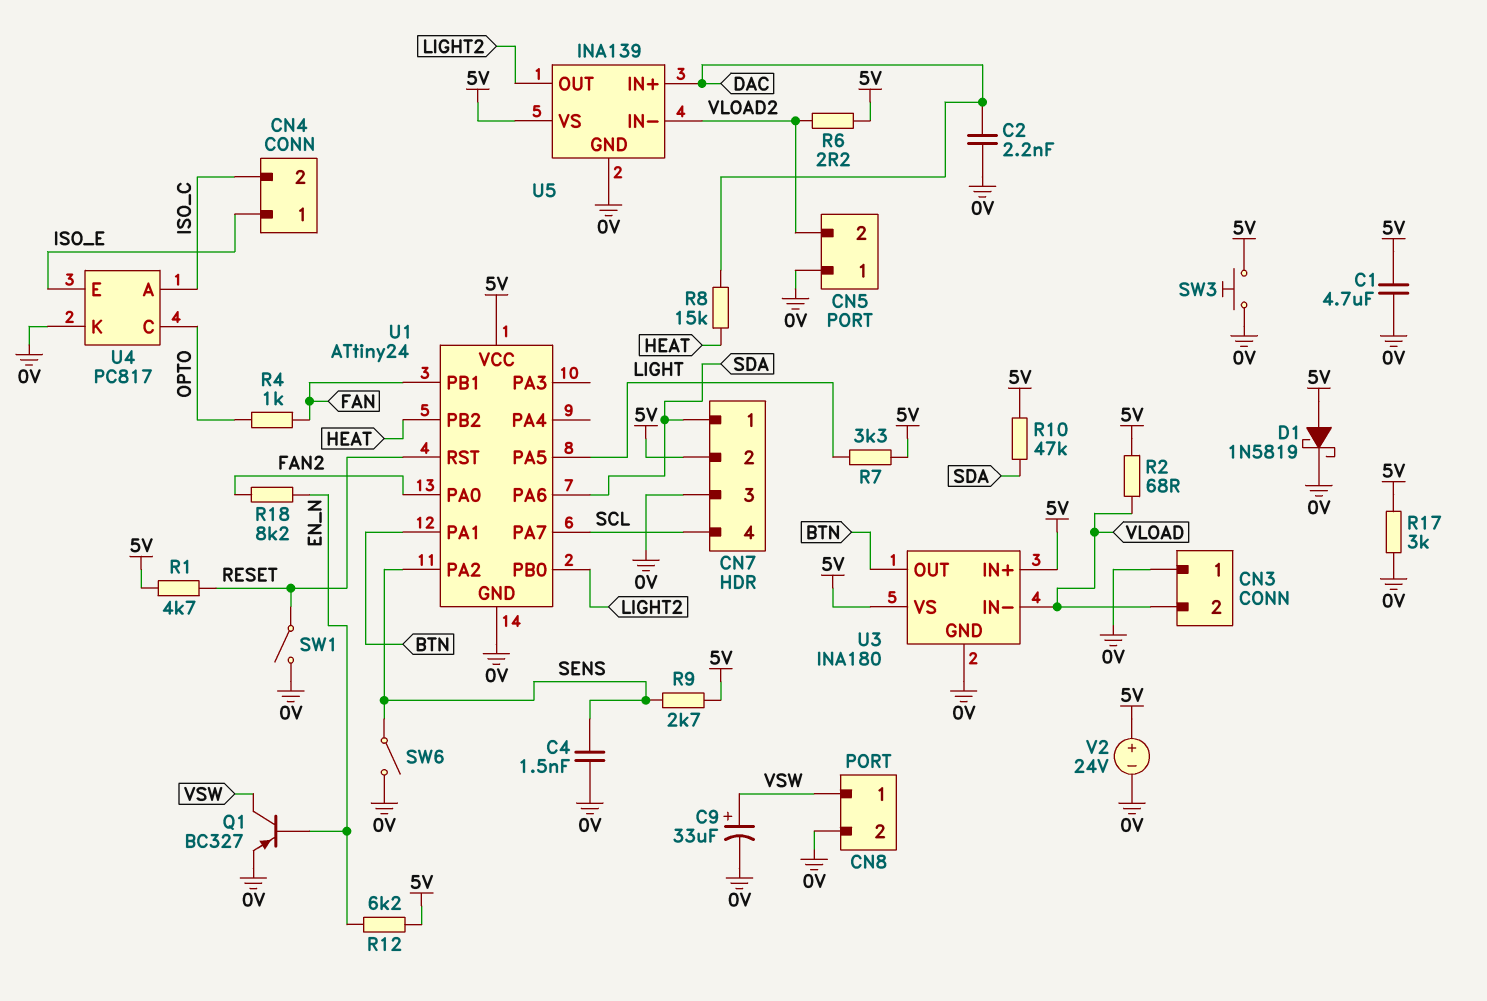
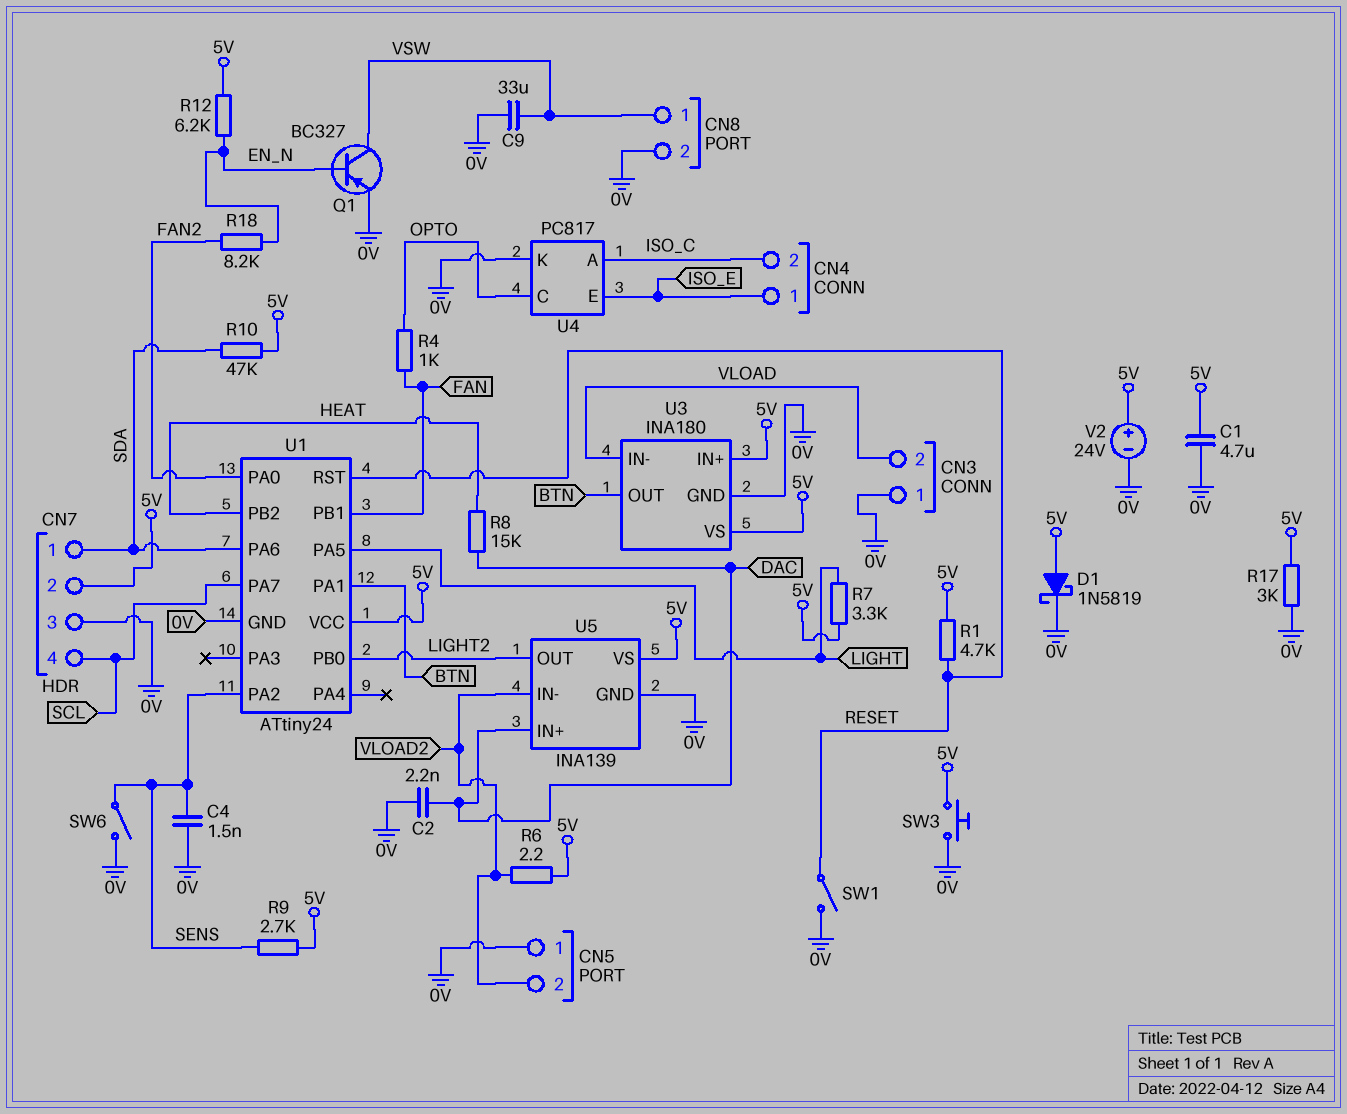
C9: 33uF (plus VSW, minus 0V) -> 33uF (0V, VSW)
R2: 68 (5V, VLOAD) -> none

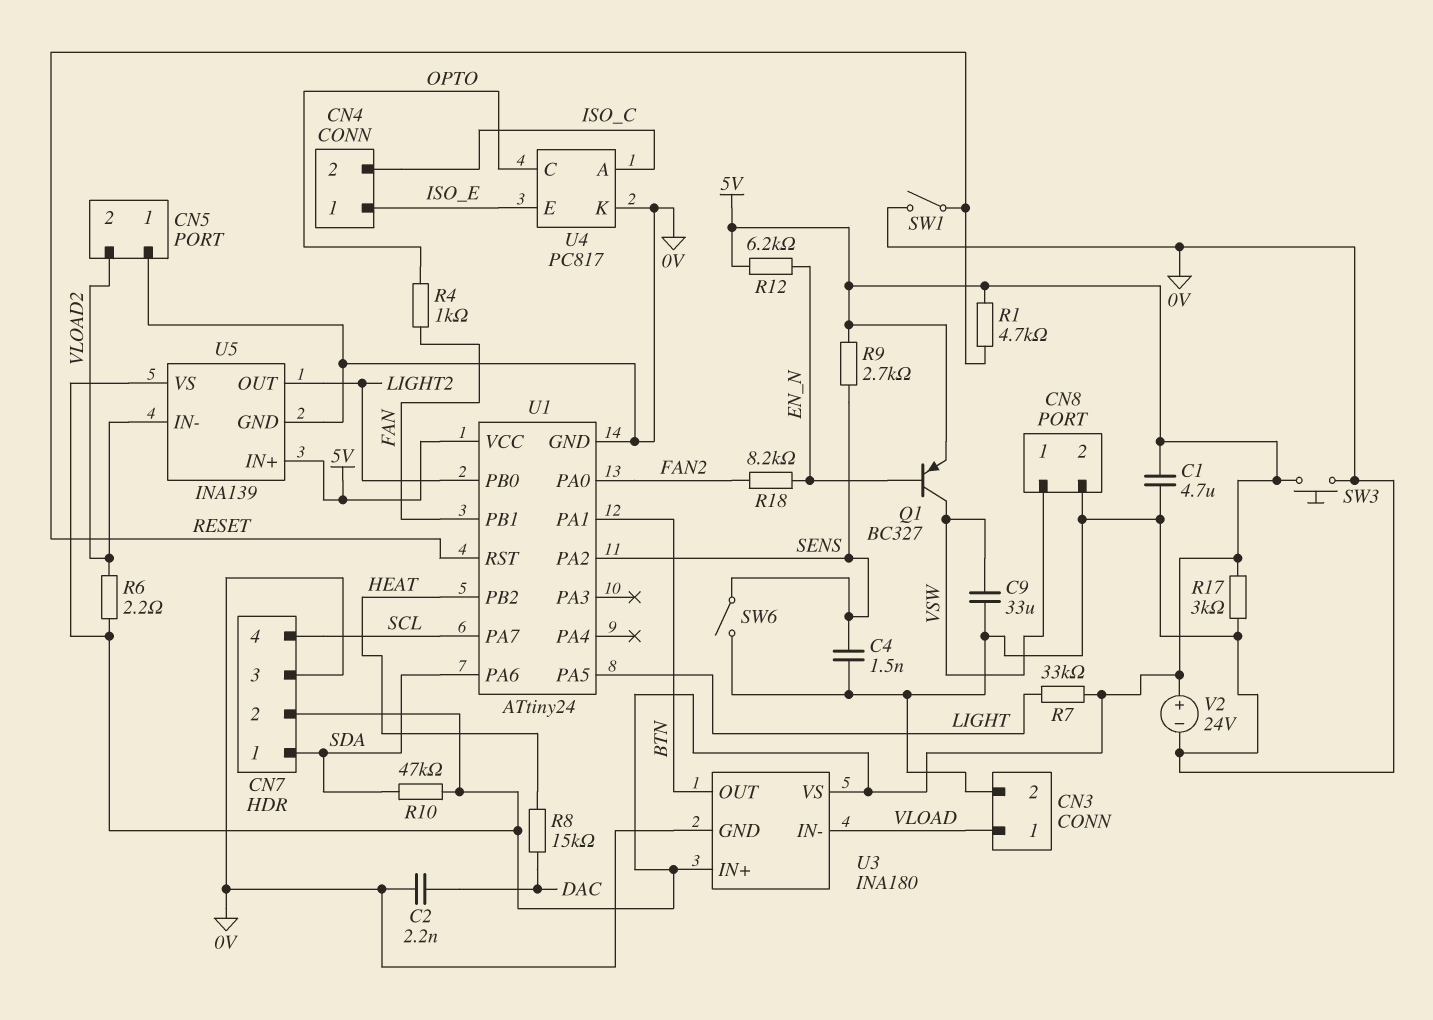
CN3 pin 1: 0V -> VLOAD
CN3 pin 2: VLOAD -> 0V
D1: schottky 1N5819 (A 5V, K 0V) -> none
Q1: PNP BC327 (B EN_N, C VSW, E 0V) -> PNP BC327 (B EN_N, C VSW, E 5V)
R7: 3.3k (5V, LIGHT) -> 33k (5V, LIGHT)
U5 pin IN+: DAC -> 5V

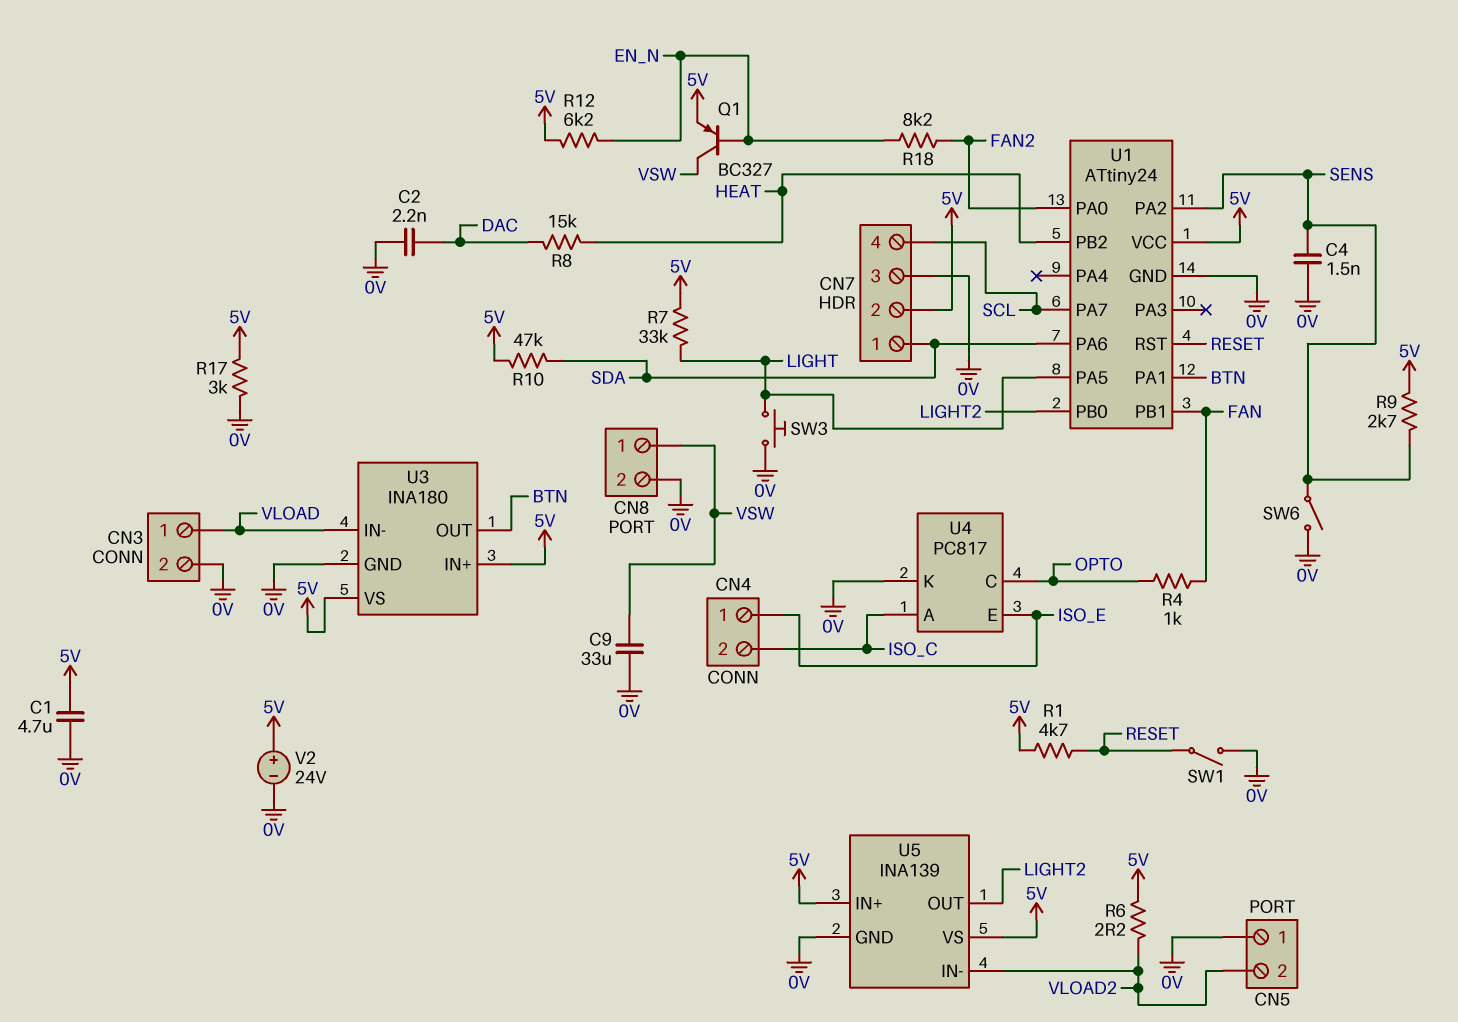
SW3: button (0V, 5V) -> button (0V, LIGHT)

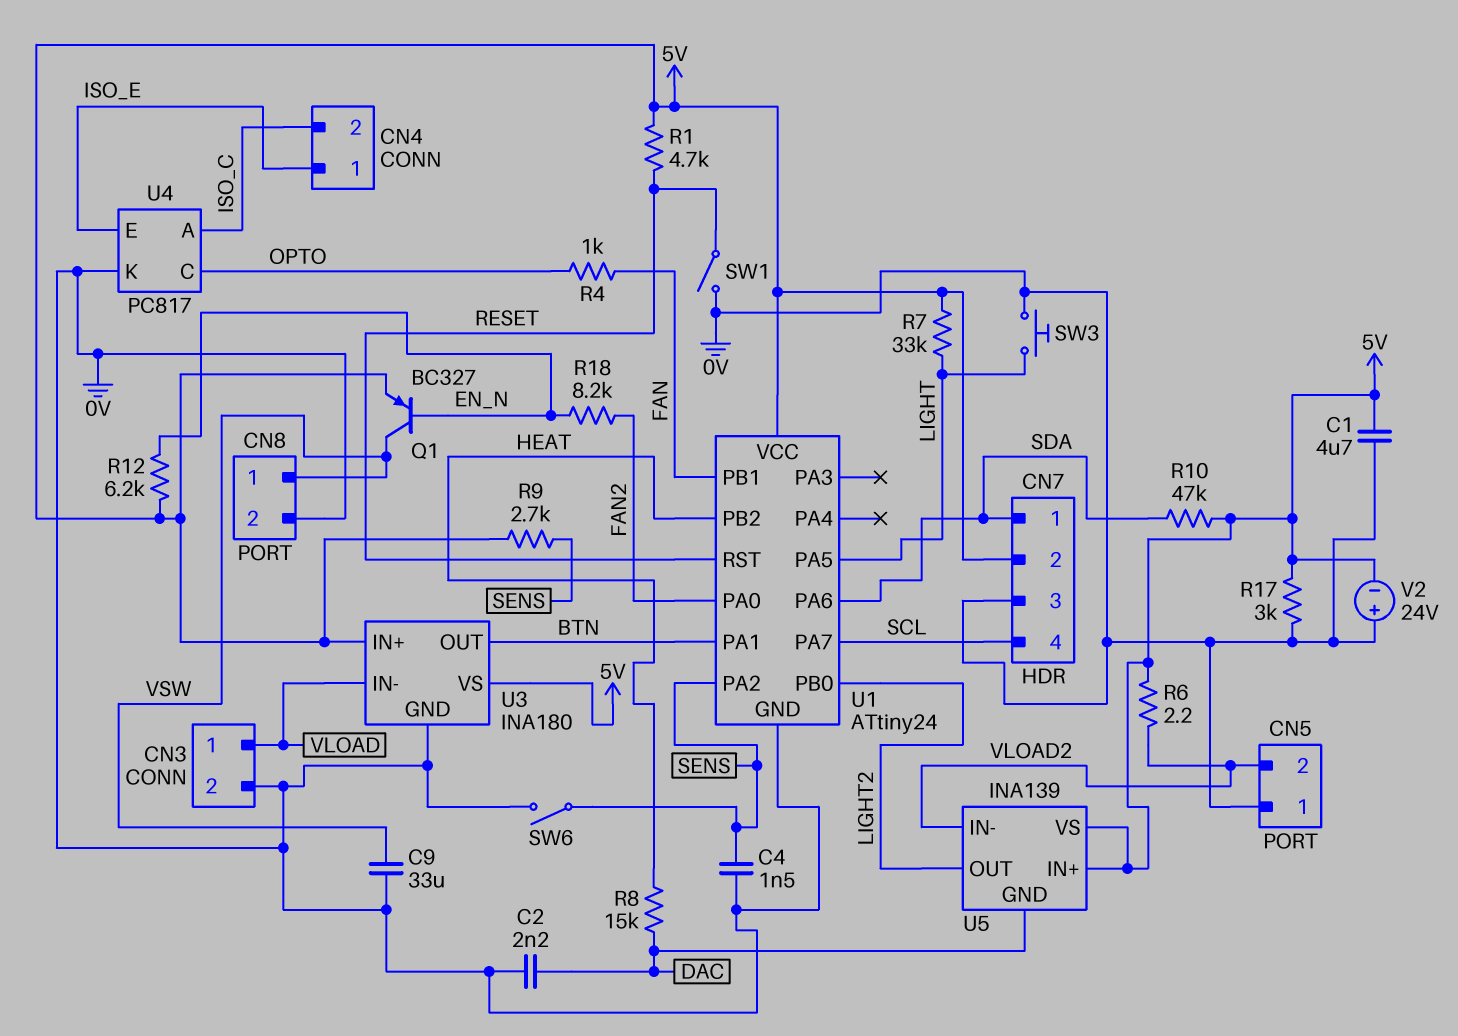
U5 pin GND: 0V -> DAC
V2: 24V (plus 5V, minus 0V) -> 24V (plus 0V, minus 5V)

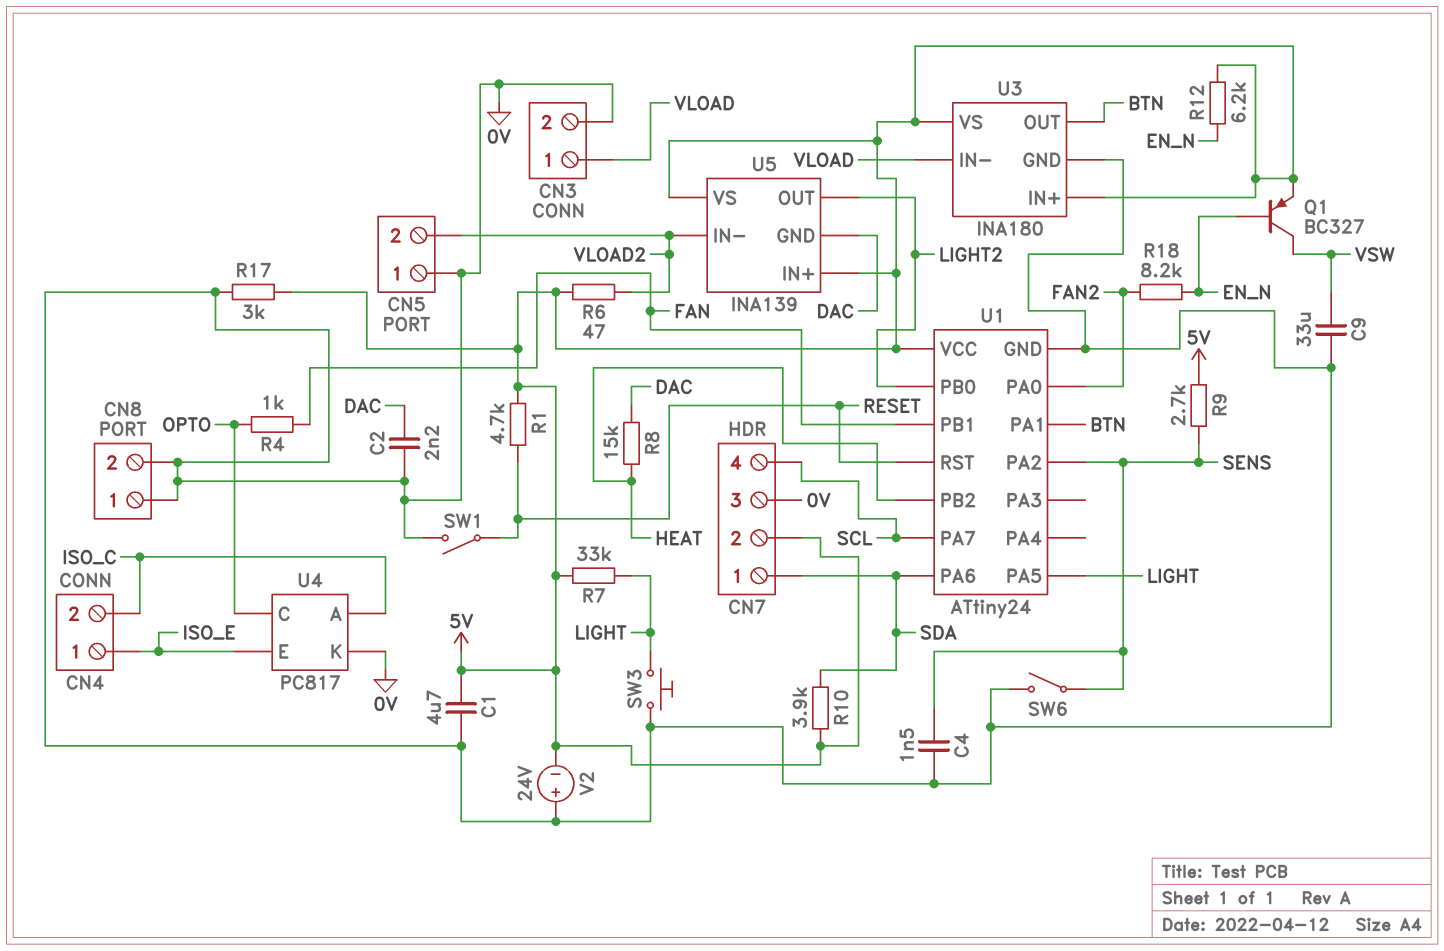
CN8 pin 1: VSW -> 0V
R6: 2.2 (5V, VLOAD2) -> 47 (5V, VLOAD2)
R10: 47k (5V, SDA) -> 3.9k (5V, SDA)

